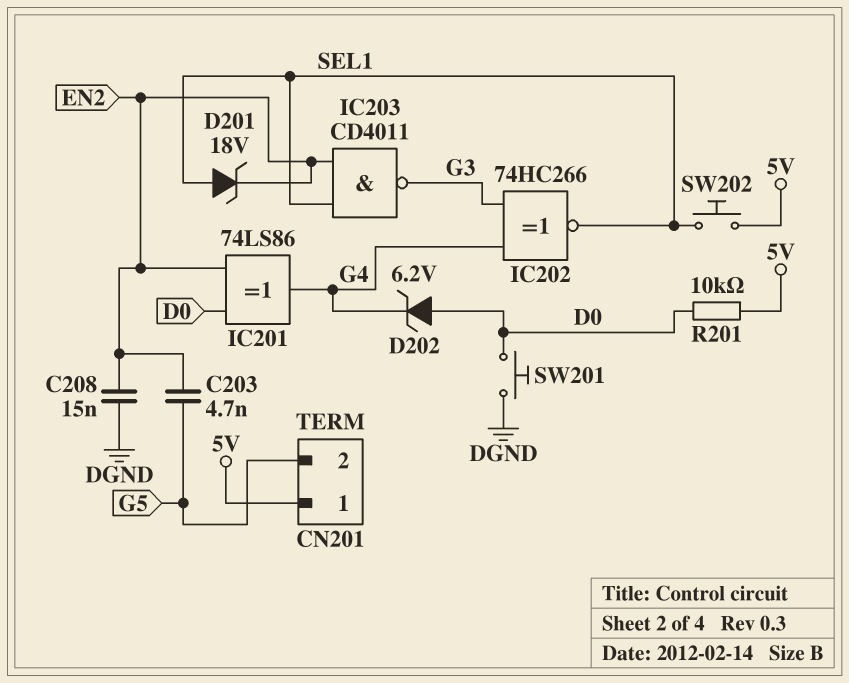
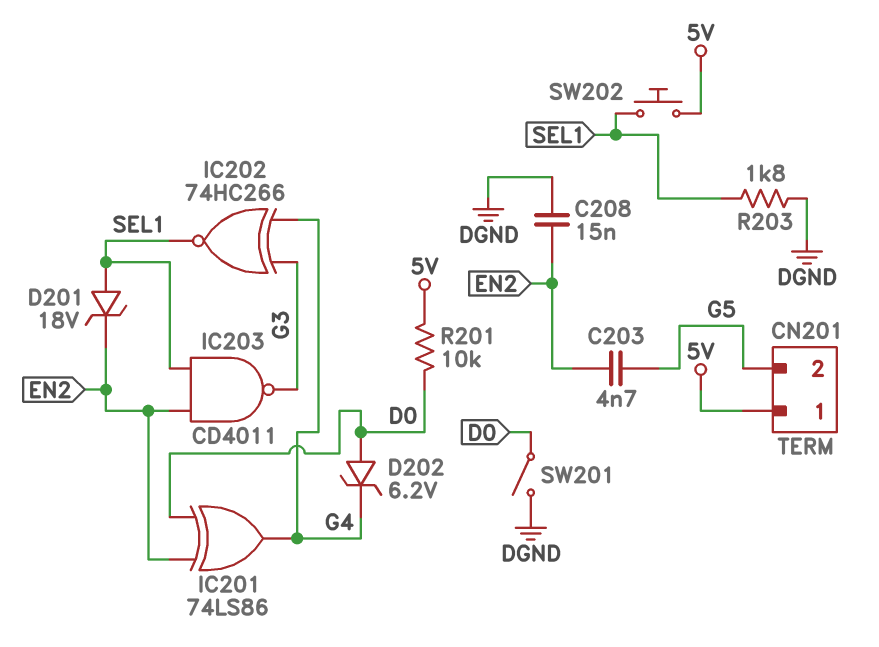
R203: none -> 1.8k (DGND, SEL1)
SW201: button (D0, DGND) -> switch (D0, DGND)

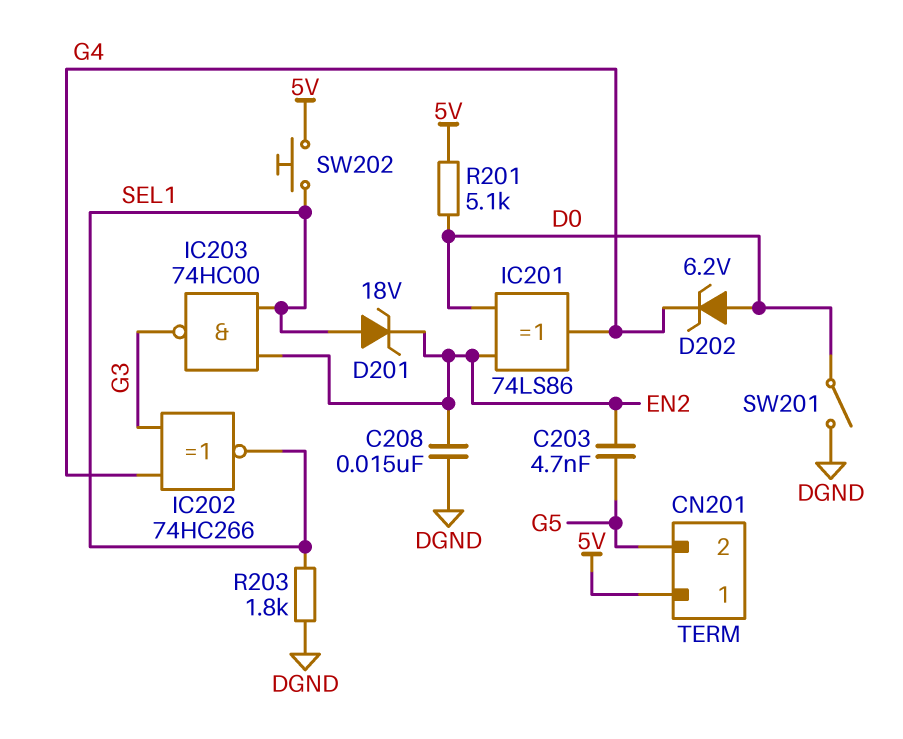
IC203: NAND CD4011 (in EN2, in SEL1, out G3) -> NAND 74HC00 (in EN2, in SEL1, out G3)
R201: 10k (5V, D0) -> 5.1k (5V, D0)

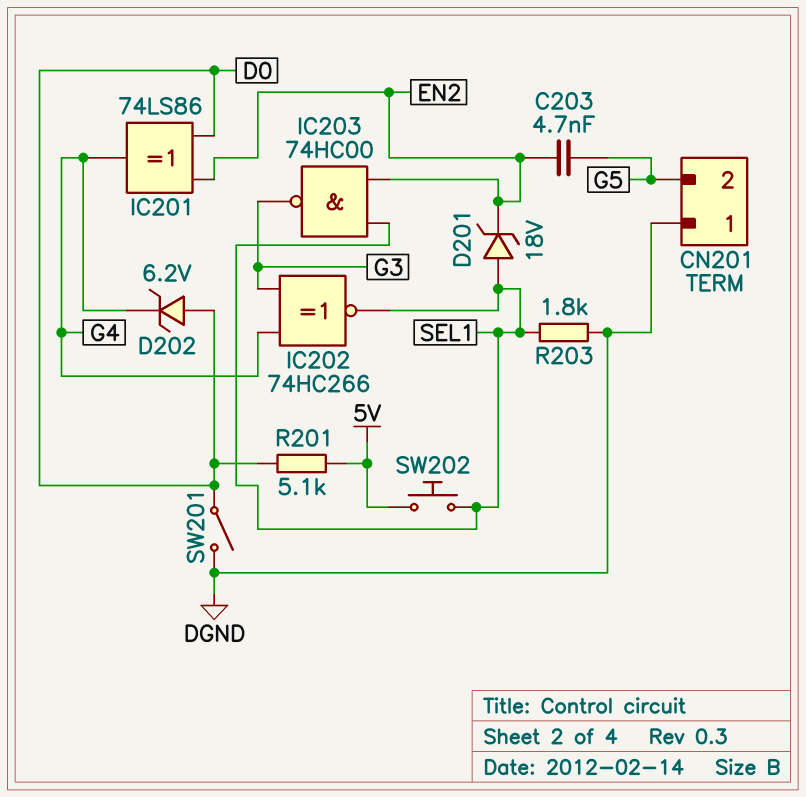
C208: 15nF (DGND, EN2) -> none
CN201 pin 1: 5V -> DGND

